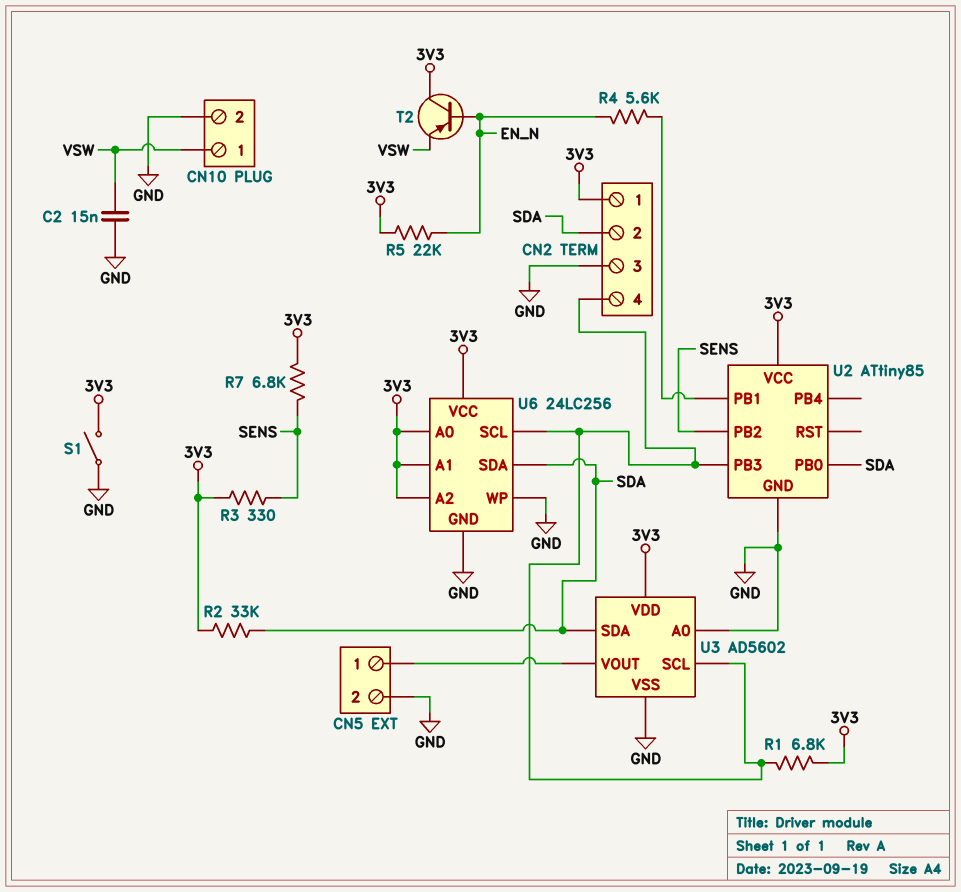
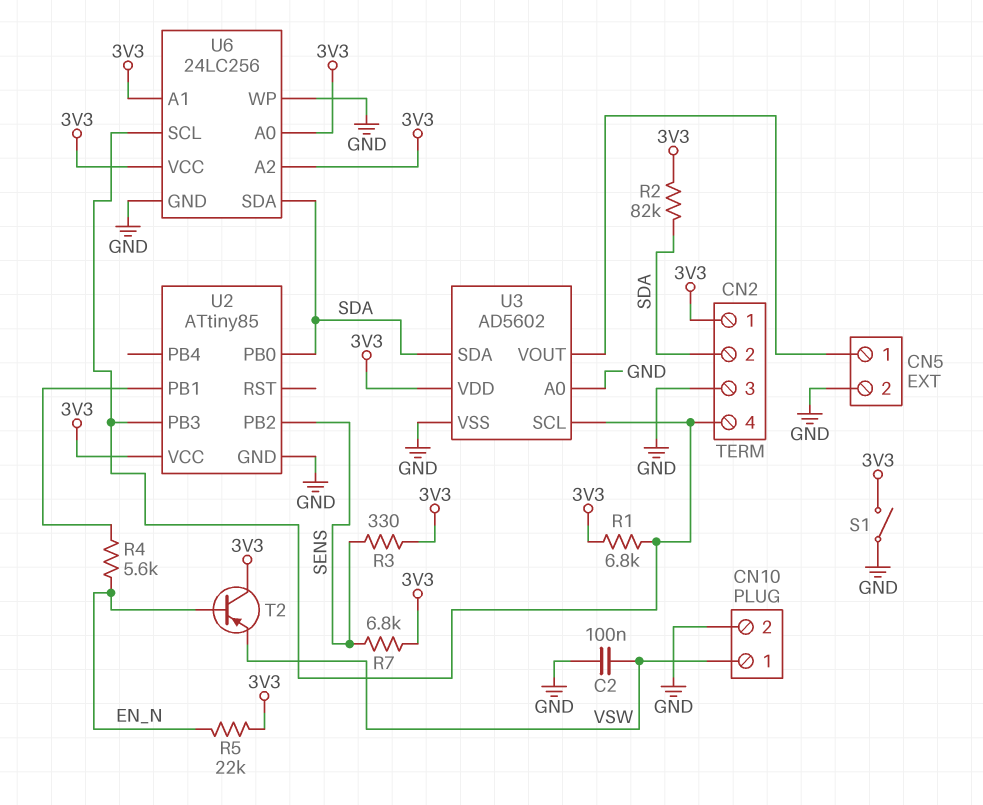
C2: 15nF (GND, VSW) -> 100nF (GND, VSW)
R2: 33k (3V3, SDA) -> 82k (3V3, SDA)

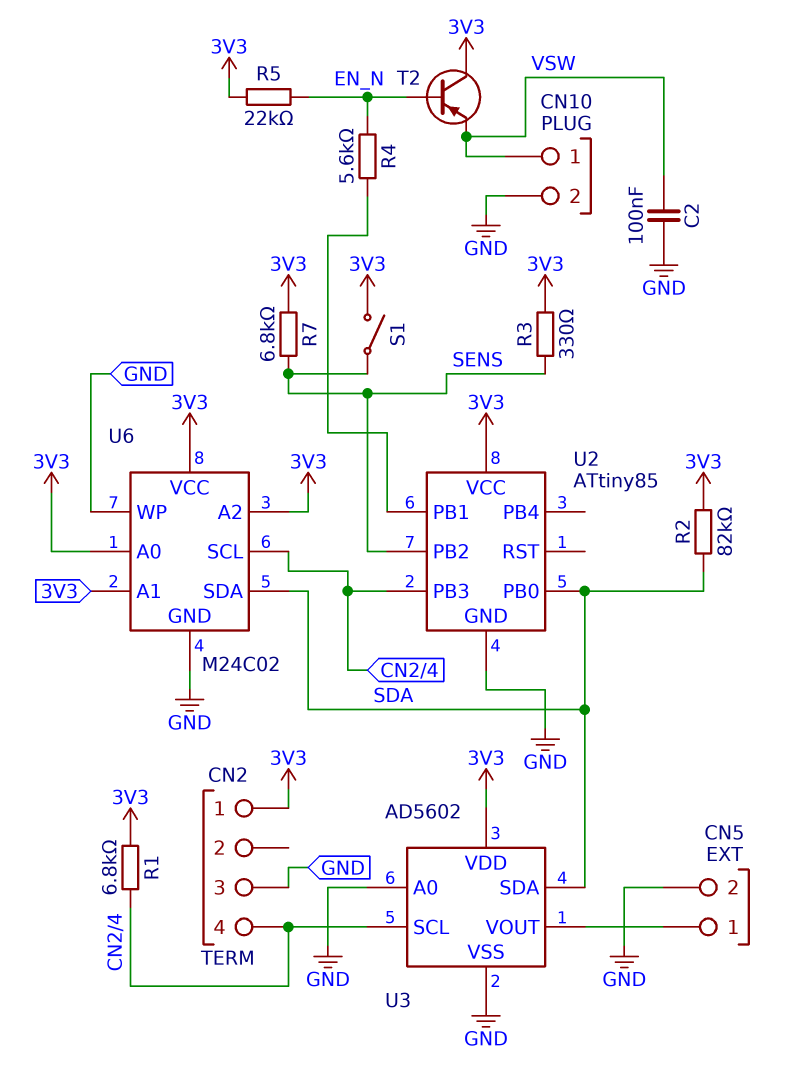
CN2 pin 2: SDA -> none
S1: switch (3V3, GND) -> switch (3V3, SENS)
U6: 24LC256 -> M24C02

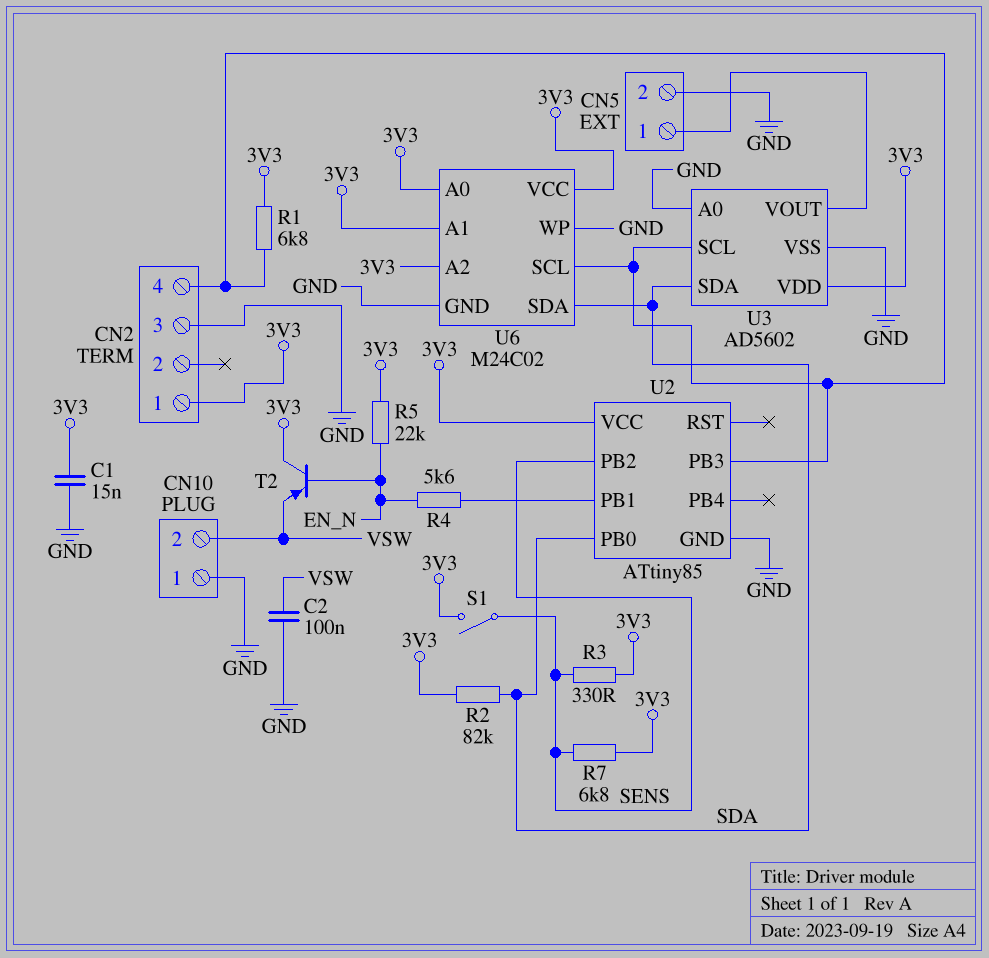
C1: none -> 15nF (3V3, GND)
CN10 pin 1: VSW -> GND
CN10 pin 2: GND -> VSW

